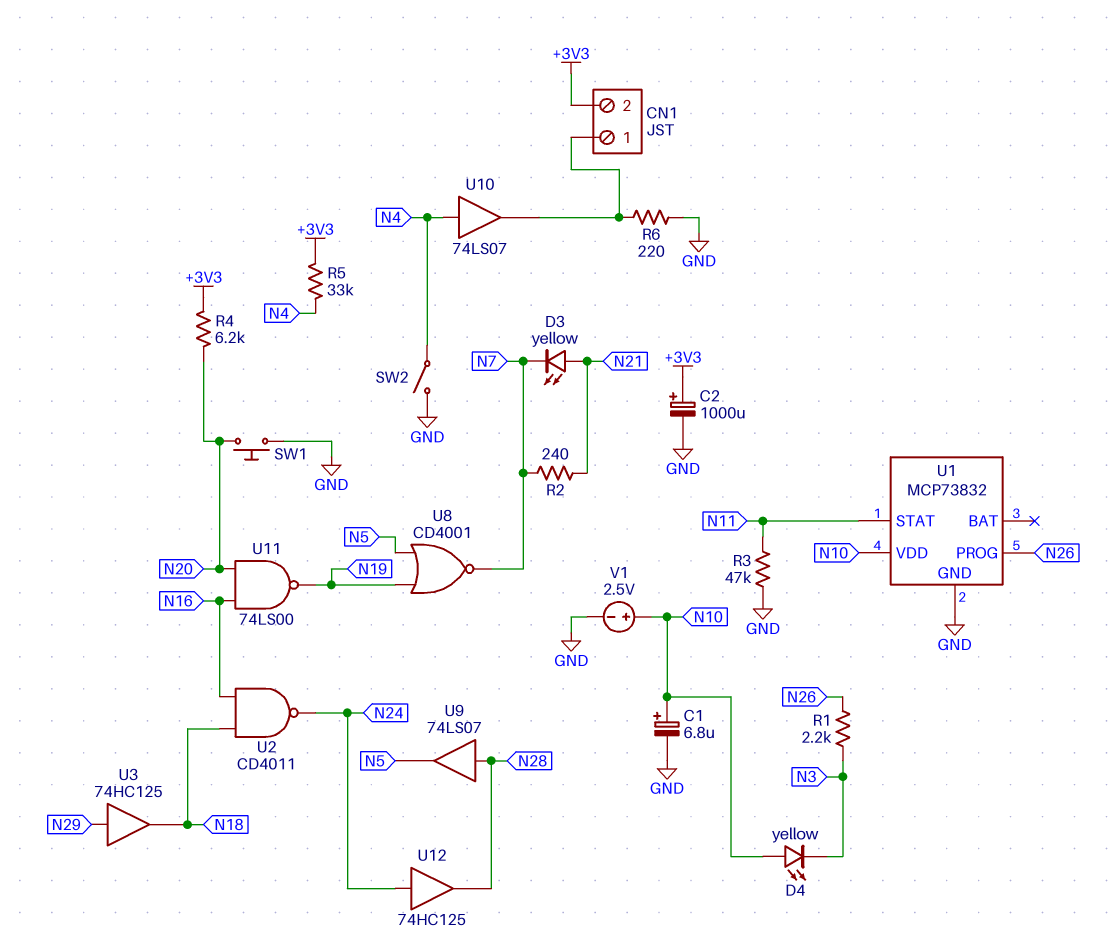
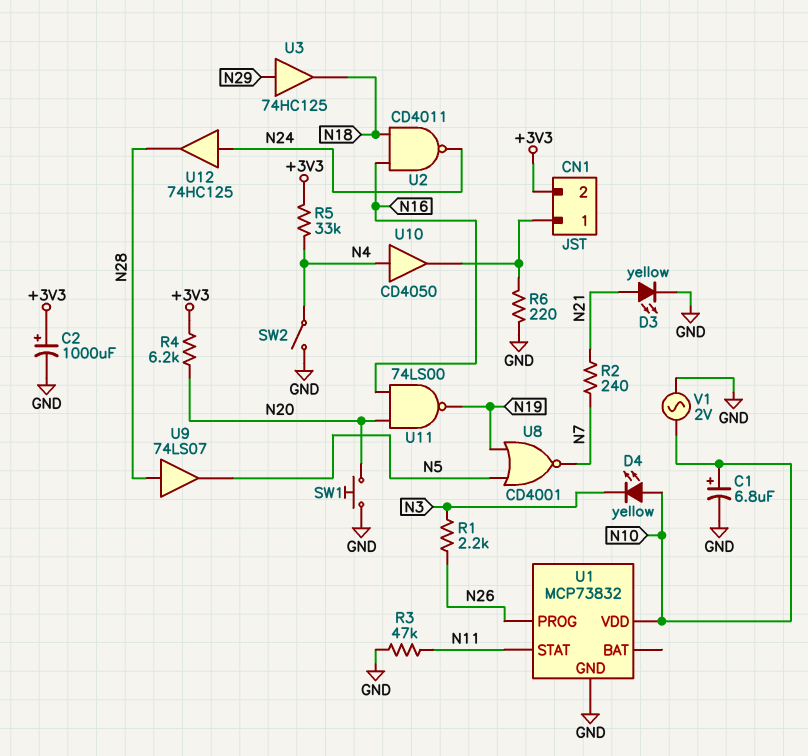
D3: LED yellow (A N21, K N7) -> LED yellow (A N21, K GND)
U10: buffer 74LS07 (in N4, out CN1/1) -> buffer CD4050 (in N4, out CN1/1)
V1: 2.5V (plus N10, minus GND) -> AC 2V (GND, N10)

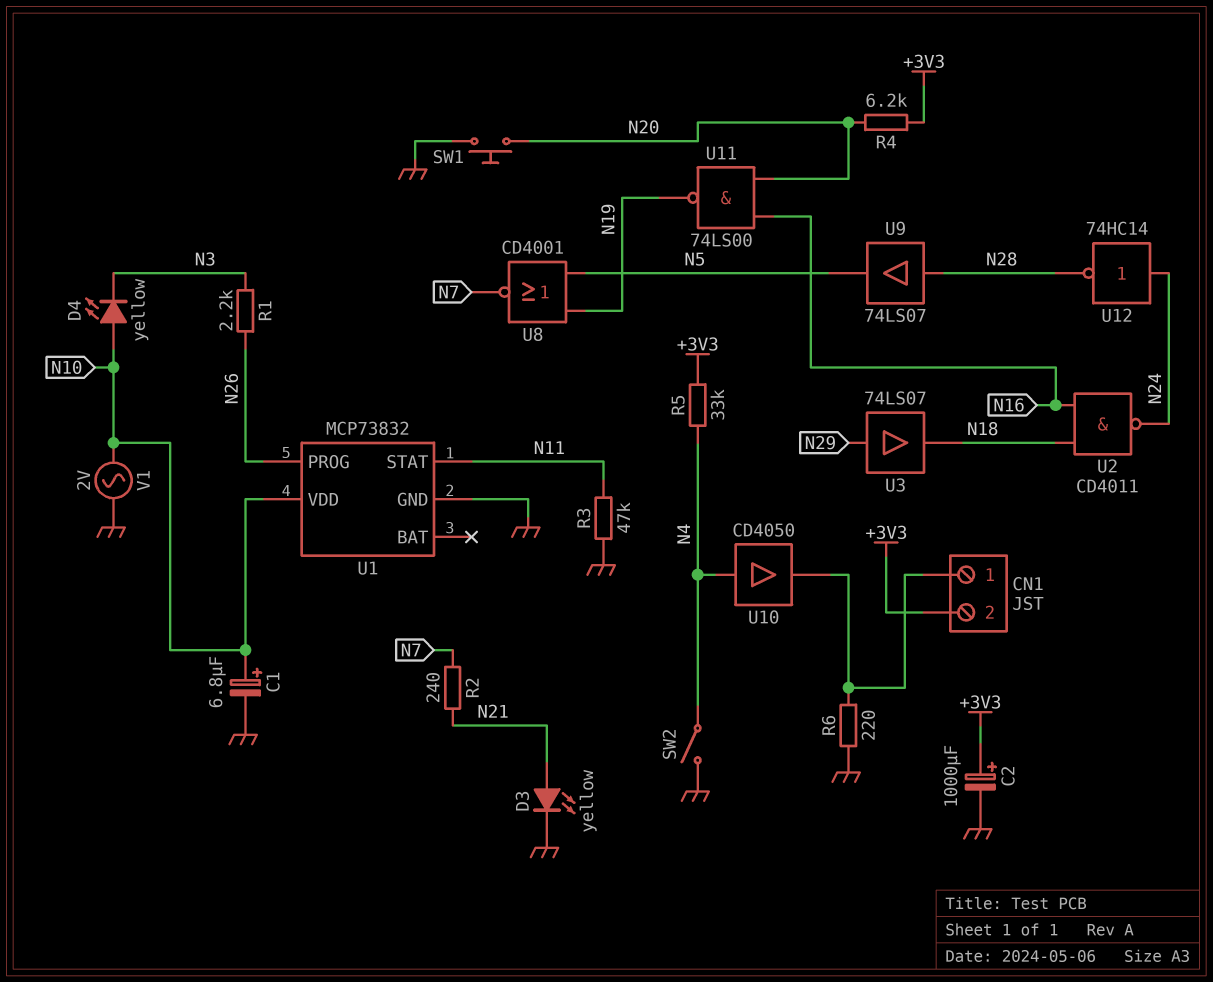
U3: buffer 74HC125 (in N29, out N18) -> buffer 74LS07 (in N29, out N18)
U12: buffer 74HC125 (in N24, out N28) -> NOT 74HC14 (in N24, out N28)

